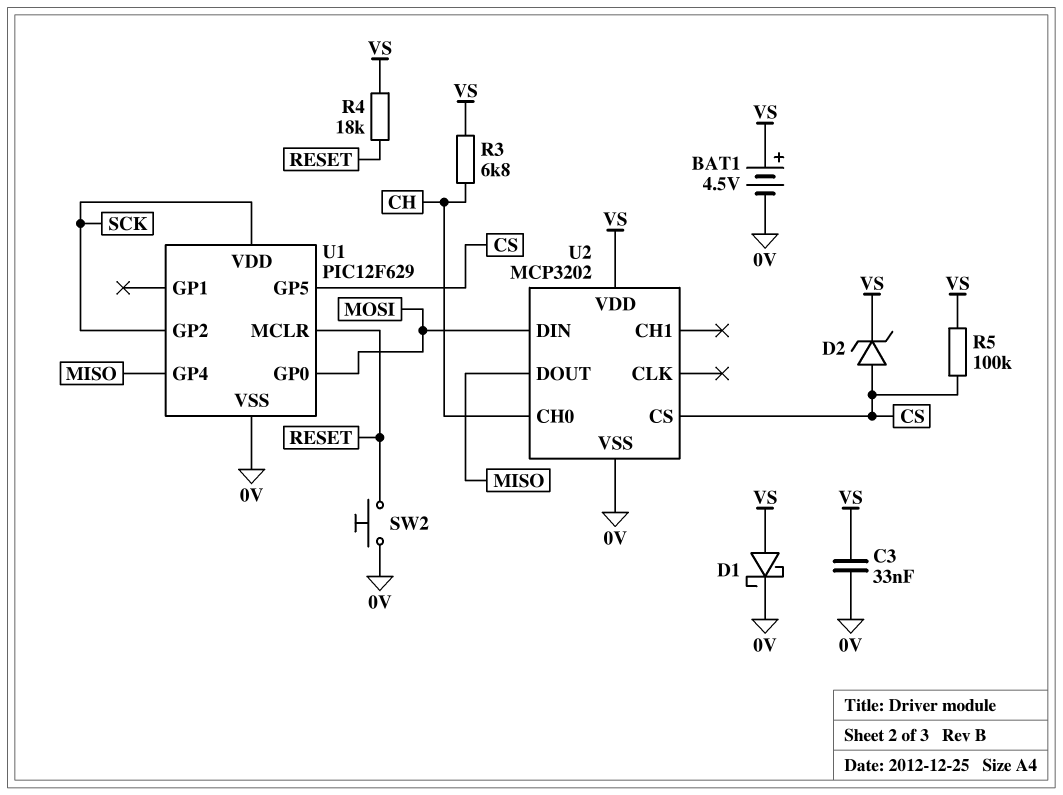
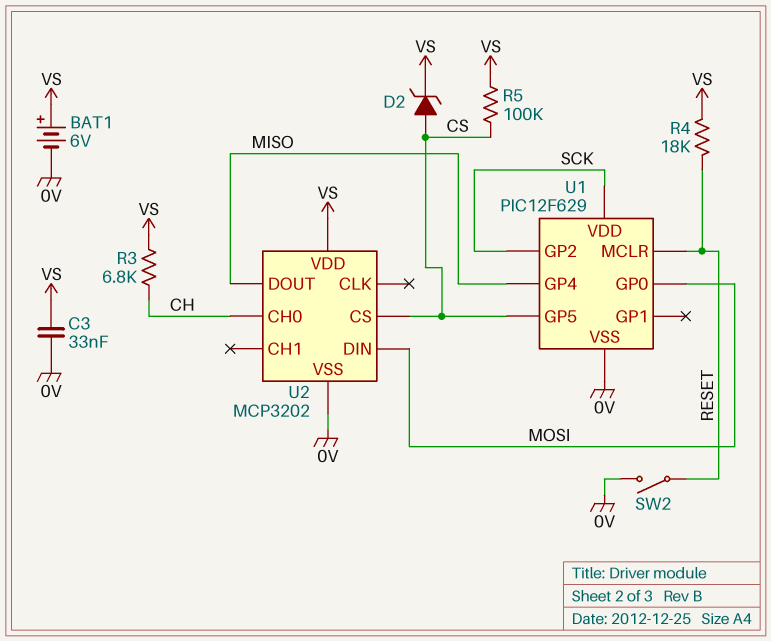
BAT1: 4.5V (plus VS, minus 0V) -> 6V (plus VS, minus 0V)
D1: schottky (A VS, K 0V) -> none
SW2: button (0V, RESET) -> switch (0V, RESET)

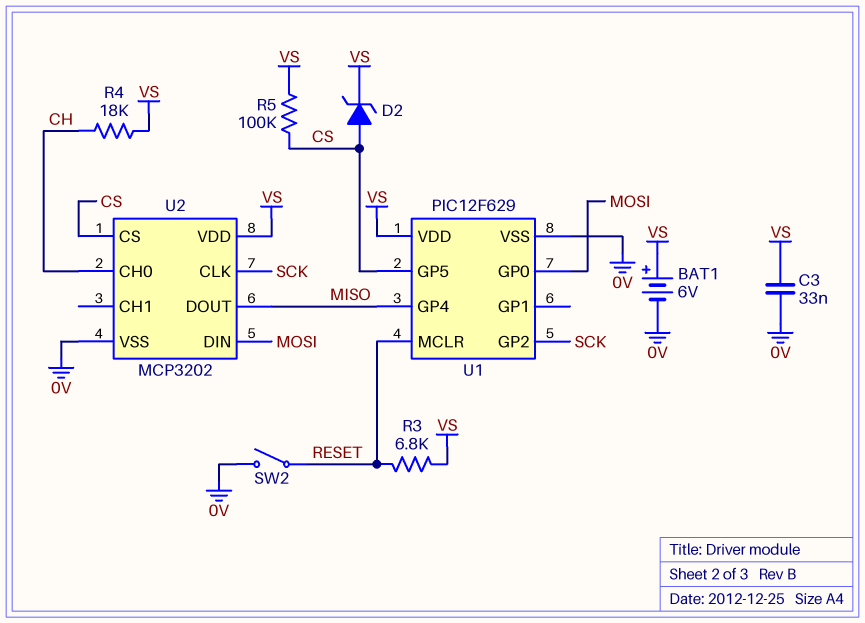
R3: 6.8k (CH, VS) -> 6.8k (RESET, VS)
R4: 18k (RESET, VS) -> 18k (CH, VS)
U1 pin VDD: SCK -> VS
U2 pin CLK: none -> SCK

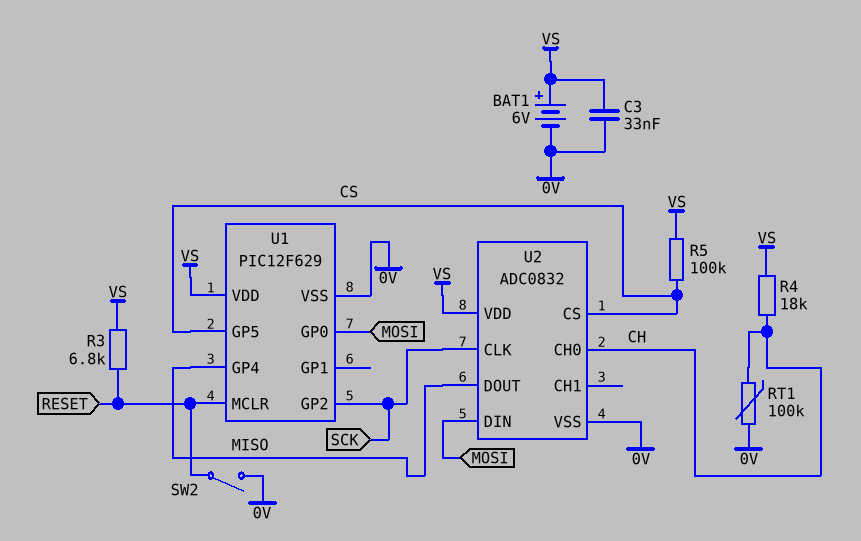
D2: zener (A CS, K VS) -> none
RT1: none -> 100k (0V, CH)
U2: MCP3202 -> ADC0832

